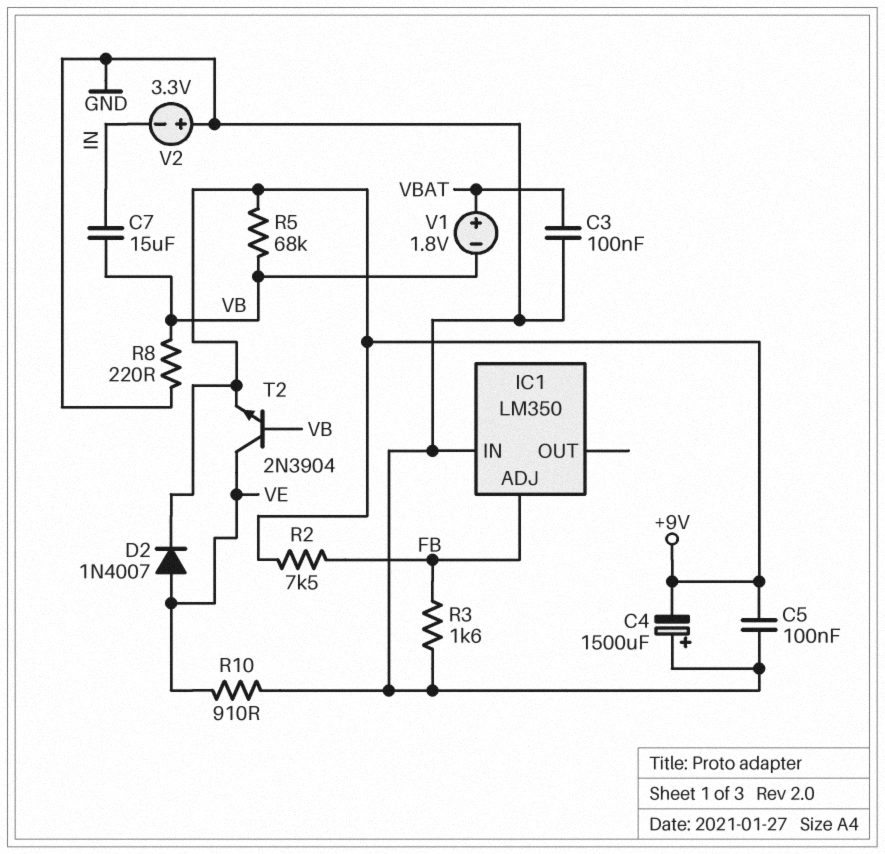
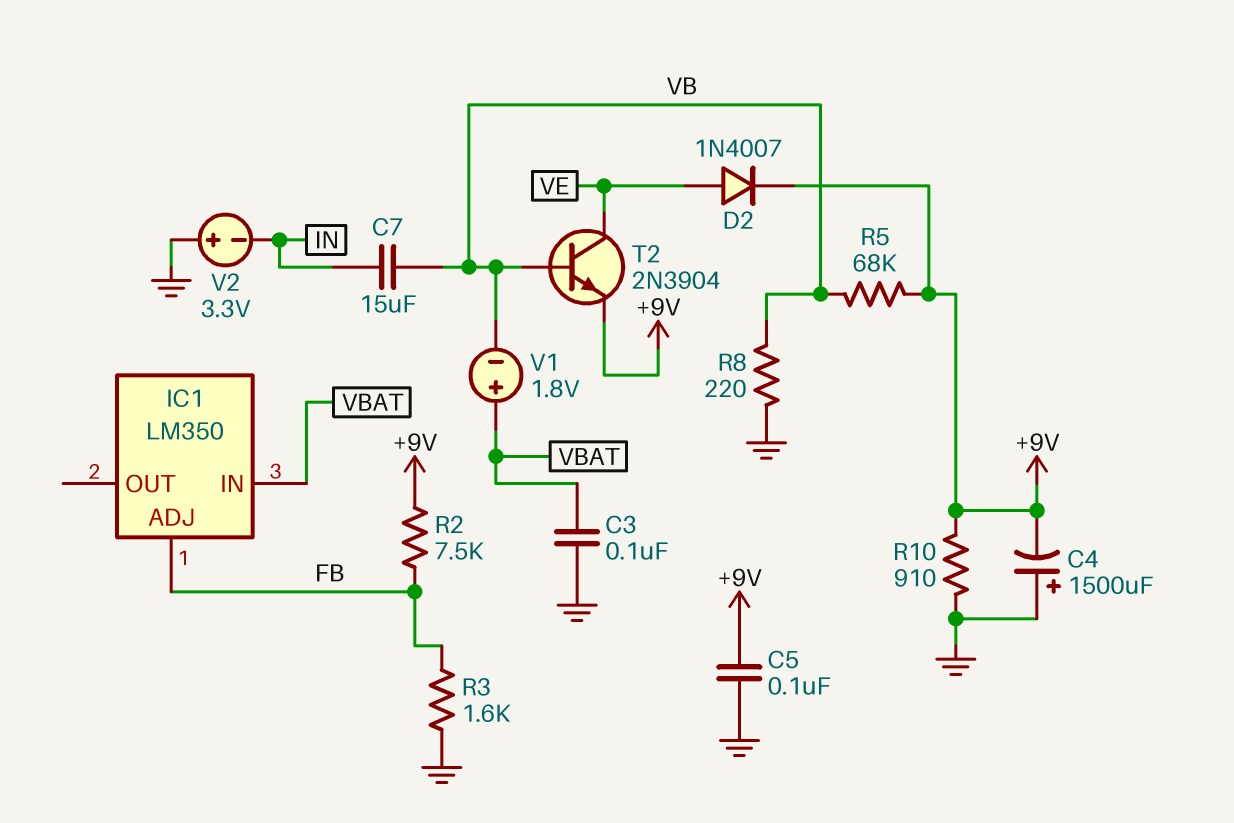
IC1 pin IN: GND -> VBAT
R10: 910 (GND, VE) -> 910 (+9V, GND)

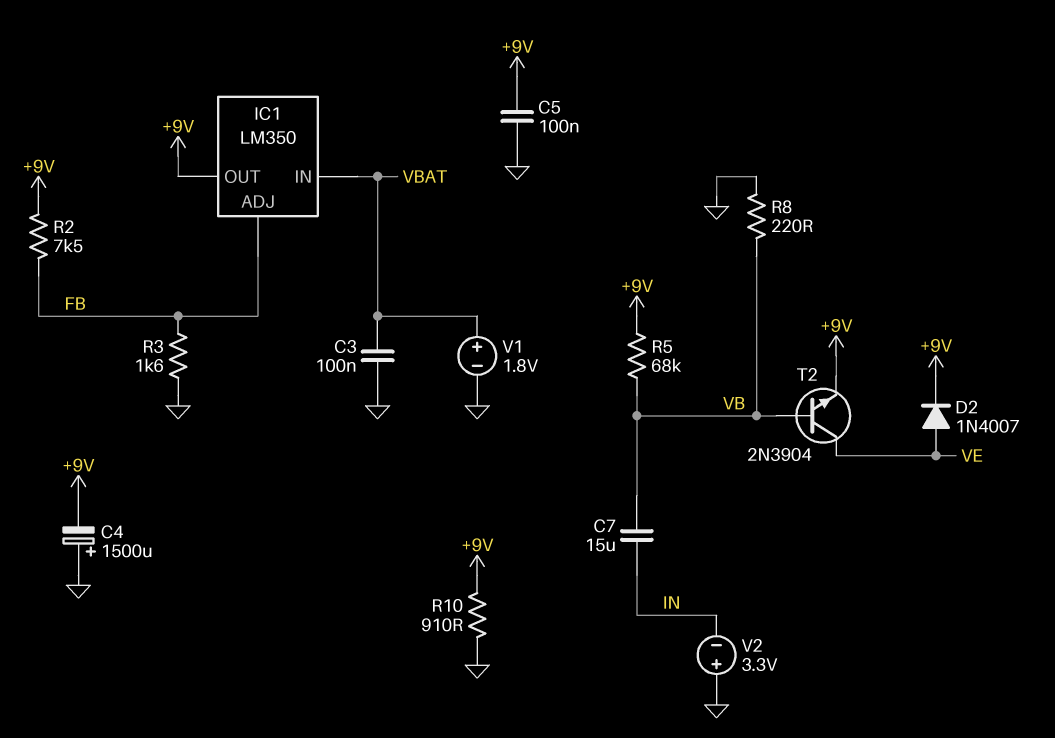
IC1 pin OUT: none -> +9V
V1: 1.8V (plus VBAT, minus VB) -> 1.8V (plus VBAT, minus GND)

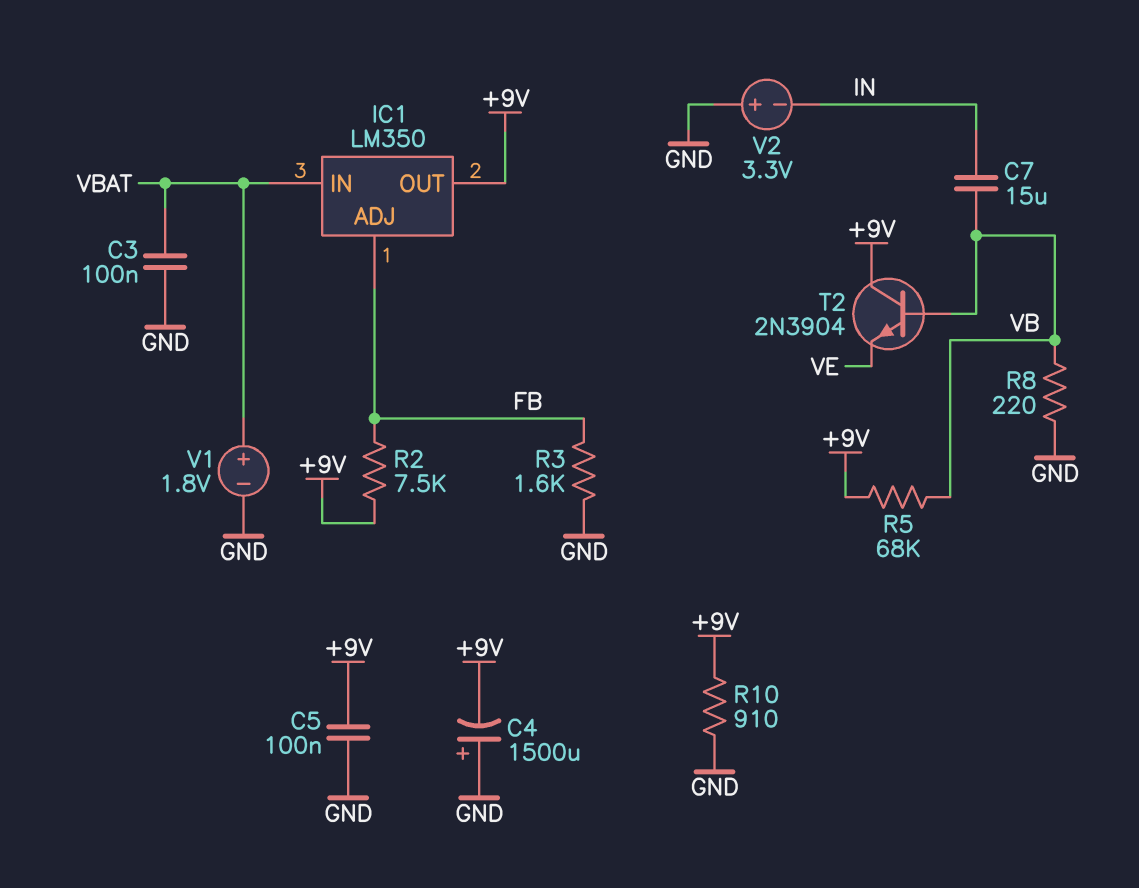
D2: diode 1N4007 (A VE, K +9V) -> none
T2: NPN 2N3904 (B VB, C VE, E +9V) -> NPN 2N3904 (B VB, C +9V, E VE)

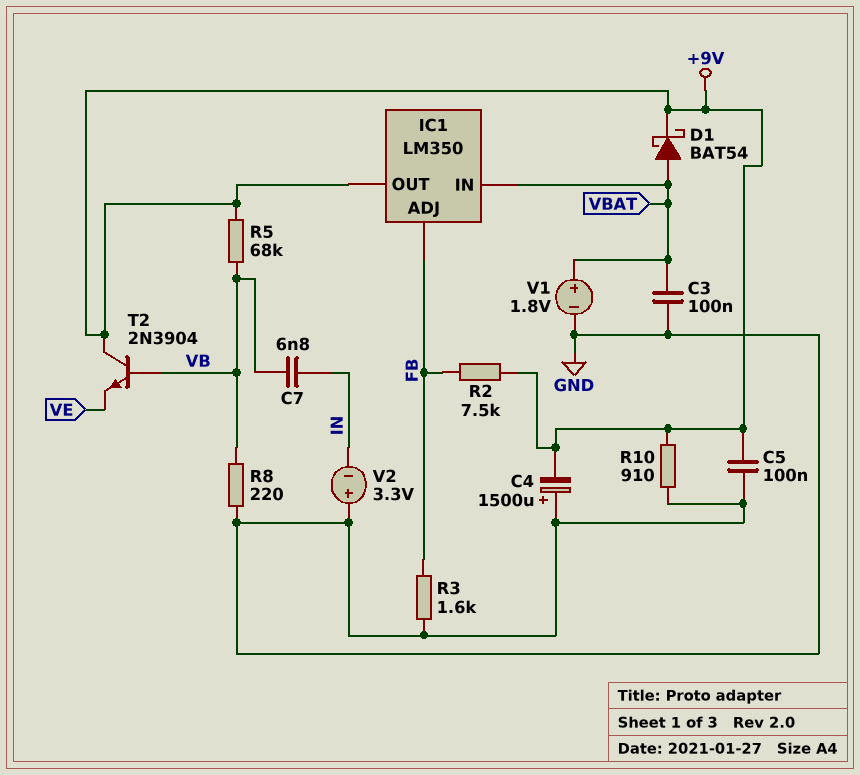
C7: 15uF (IN, VB) -> 6.8nF (IN, VB)
D1: none -> schottky BAT54 (A VBAT, K +9V)

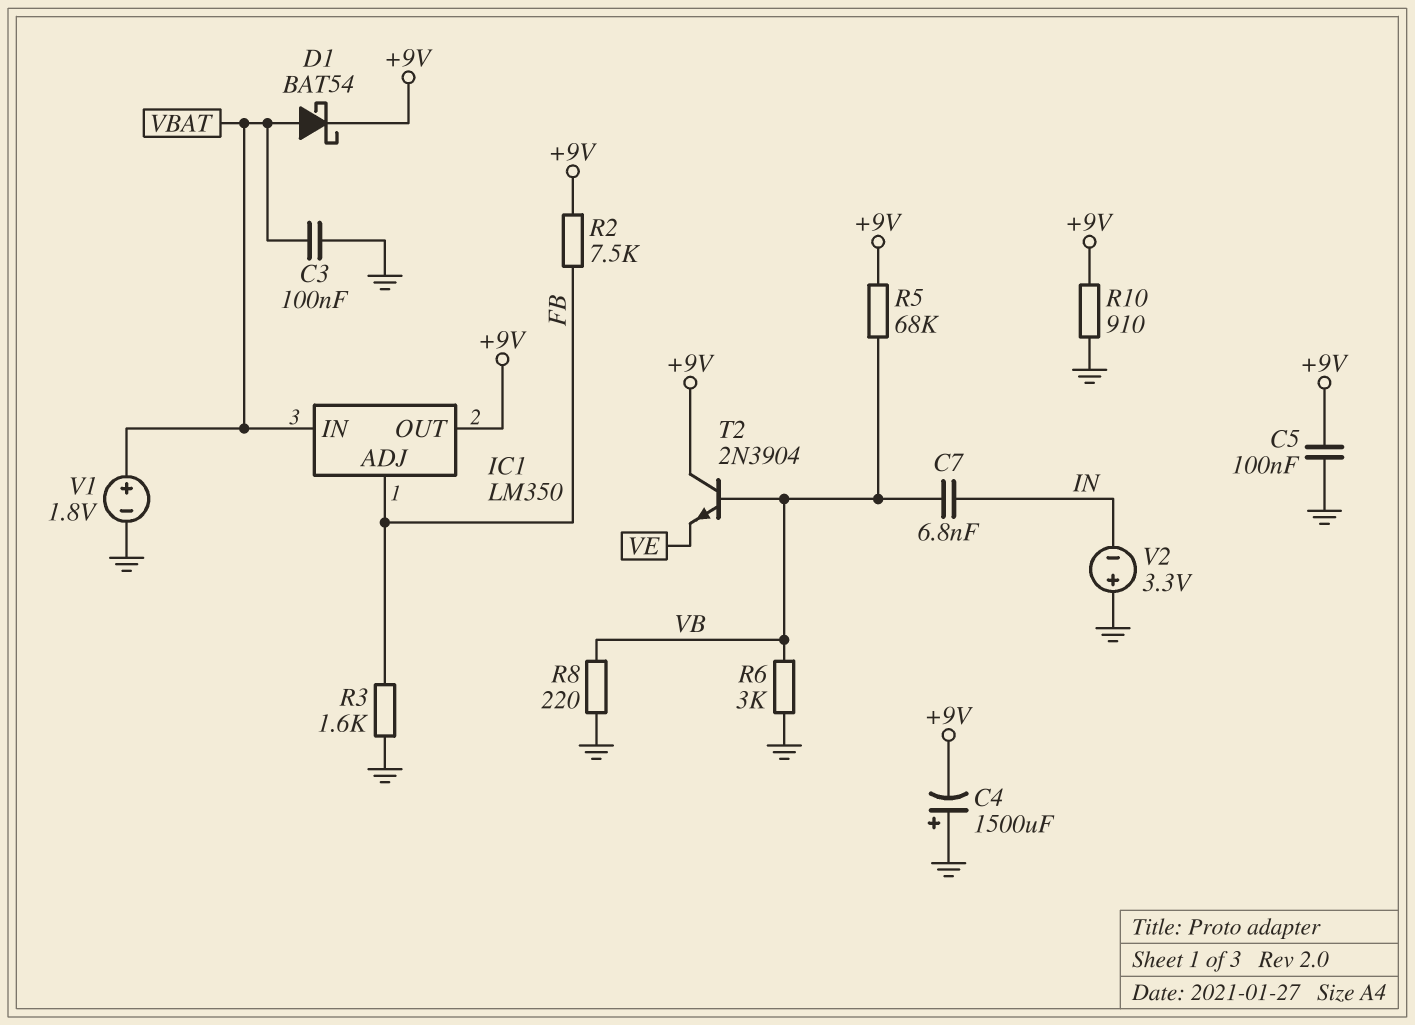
R6: none -> 3k (GND, VB)

